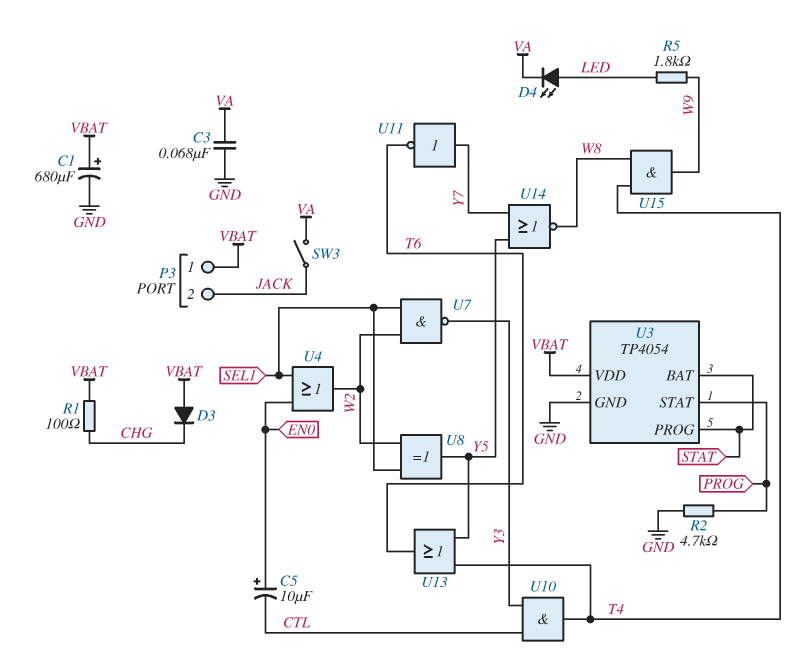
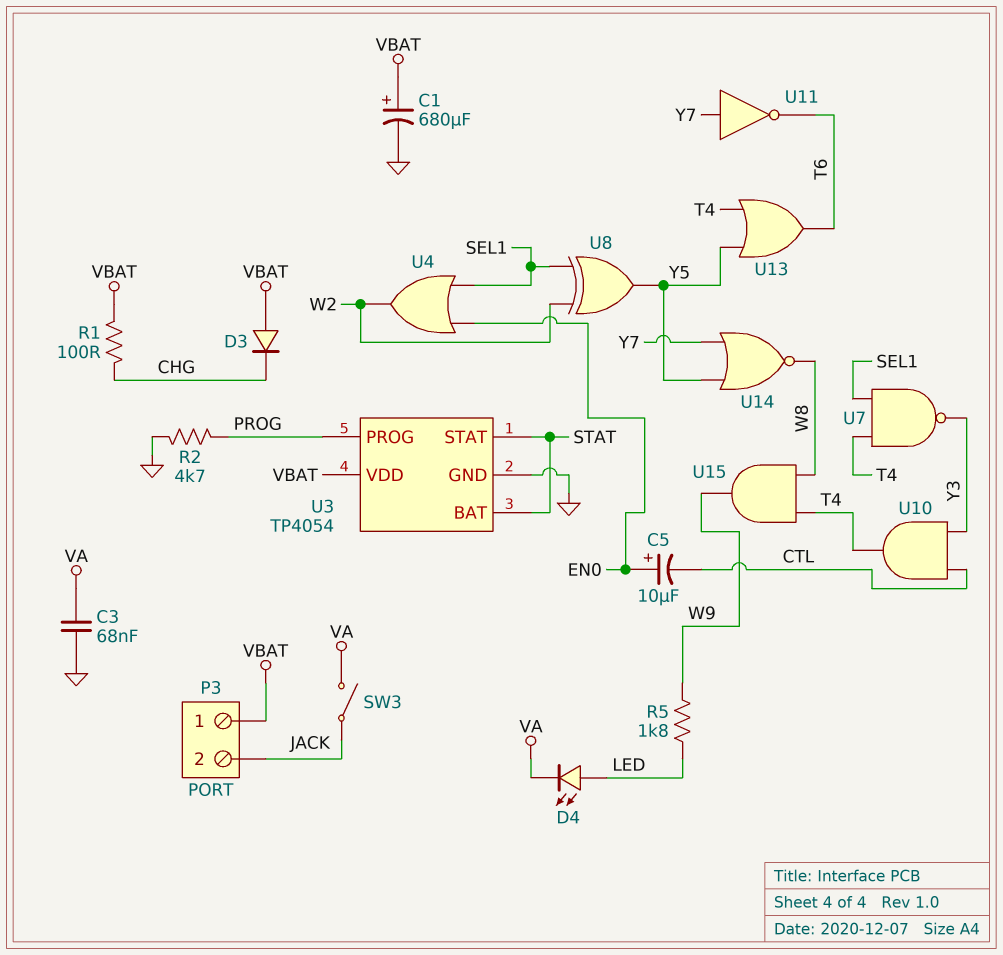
U3 pin PROG: STAT -> PROG
U3 pin STAT: PROG -> STAT
U7: NAND (in SEL1, in W2, out Y3) -> NAND (in SEL1, in T4, out Y3)

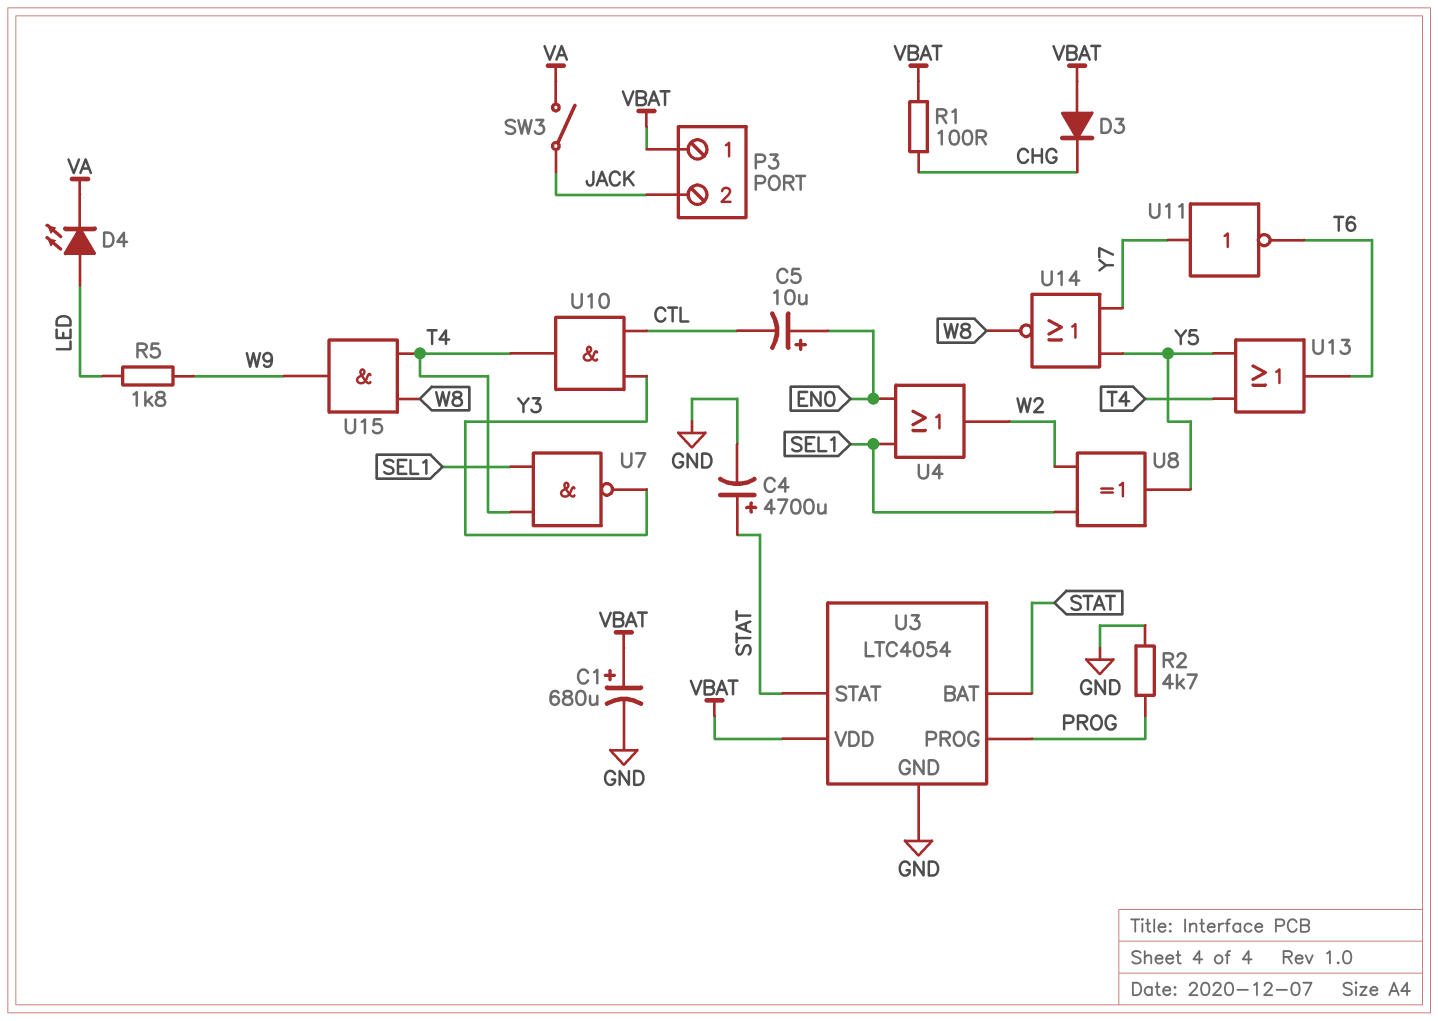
C3: 68nF (GND, VA) -> none
C4: none -> 4700uF (plus STAT, minus GND)
U3: TP4054 -> LTC4054

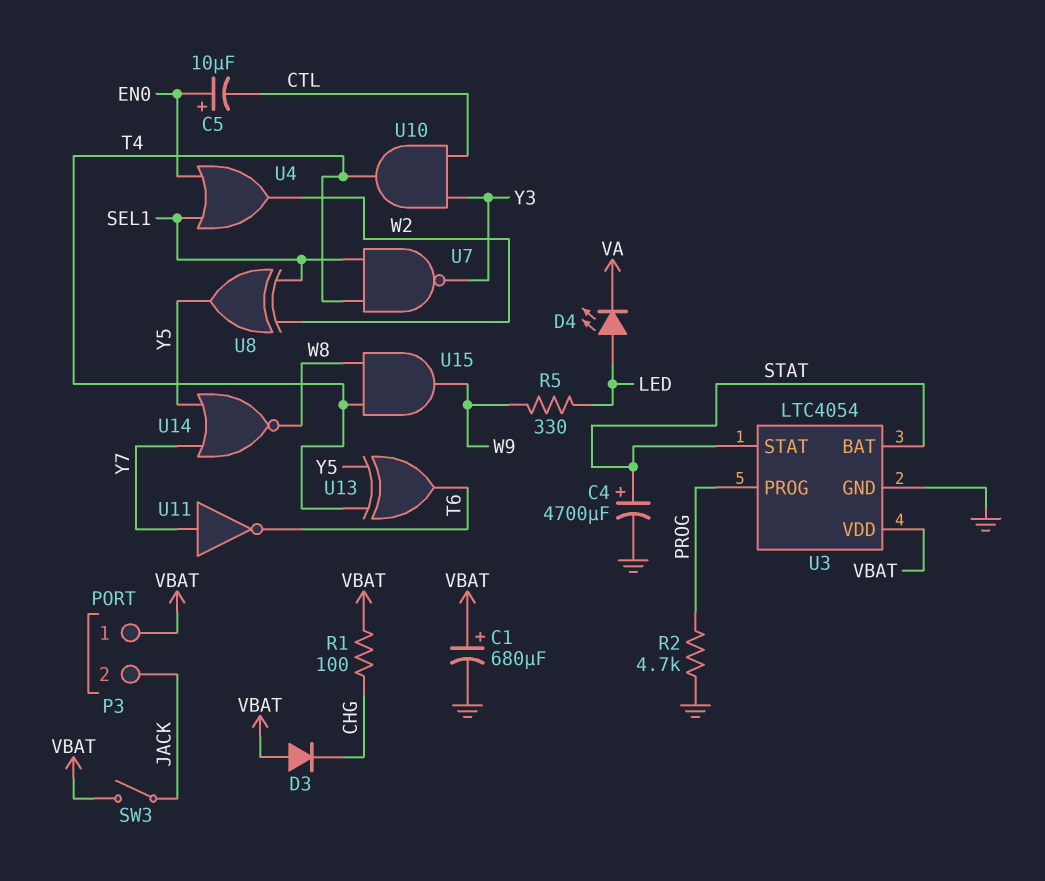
R5: 1.8k (LED, W9) -> 330 (LED, W9)
SW3: switch (JACK, VA) -> switch (JACK, VBAT)
U13: OR (in T4, in Y5, out T6) -> XOR (in T4, in Y5, out T6)

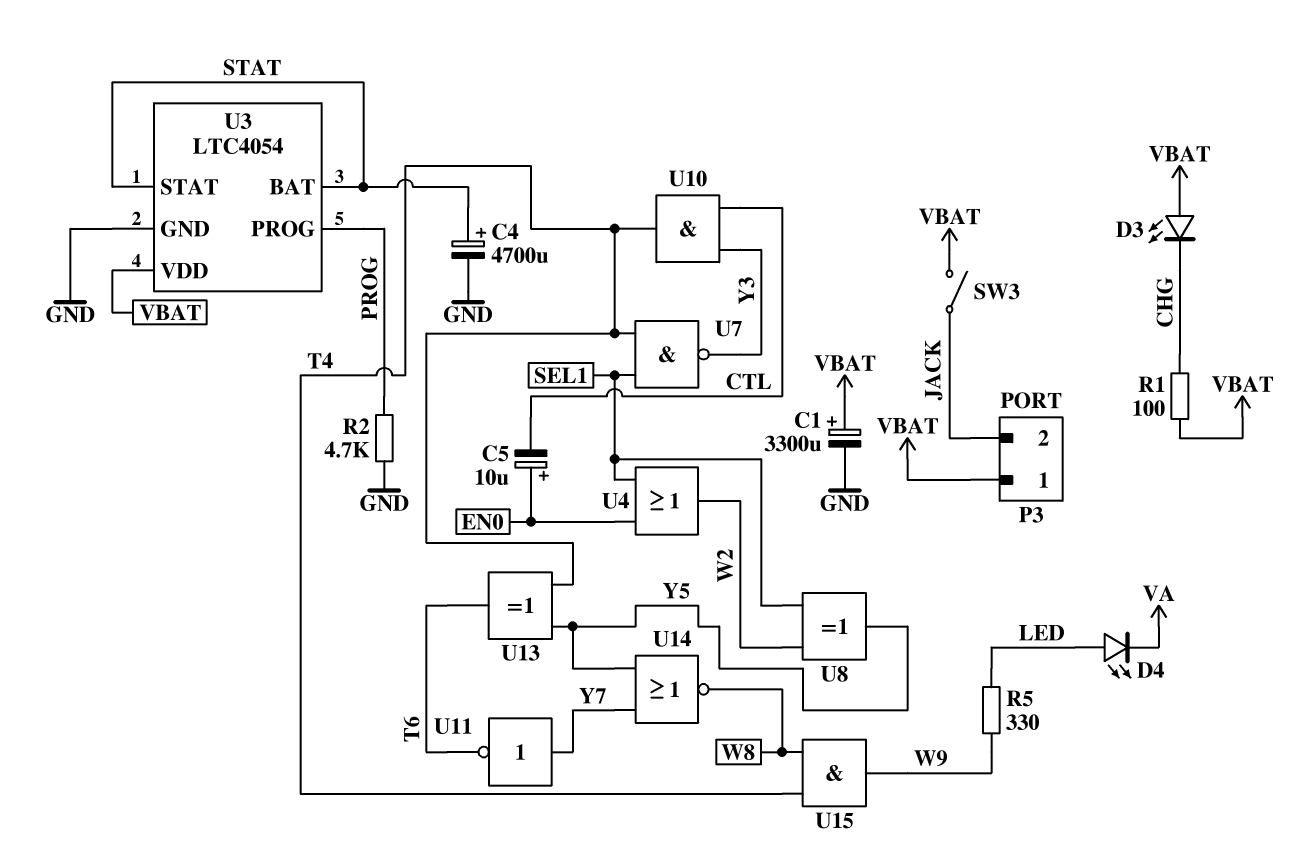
C1: 680uF (plus VBAT, minus GND) -> 3300uF (plus VBAT, minus GND)
D3: diode (A VBAT, K CHG) -> LED (A VBAT, K CHG)

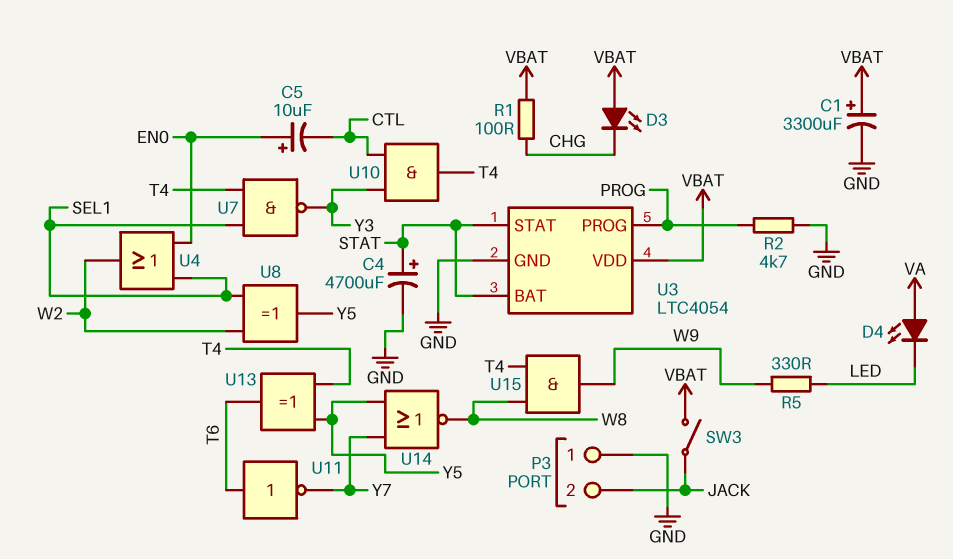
D4: LED (A LED, K VA) -> LED (A VA, K LED)
P3 pin 1: VBAT -> GND
U11: NOT (in Y7, out T6) -> NOT (in T6, out Y7)

